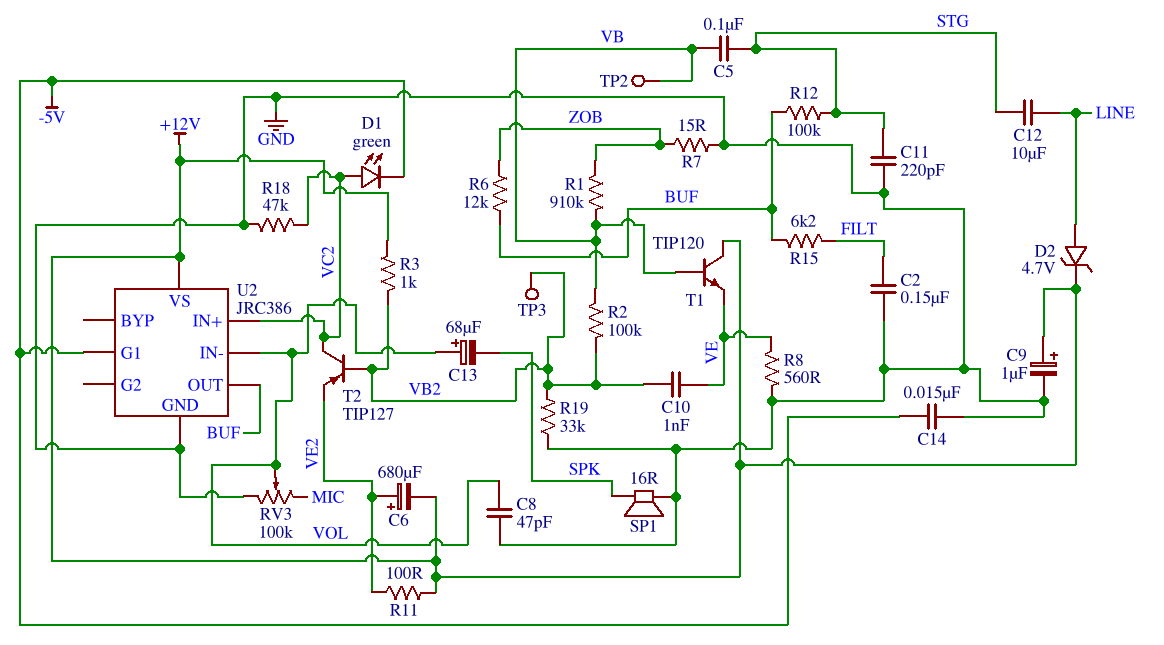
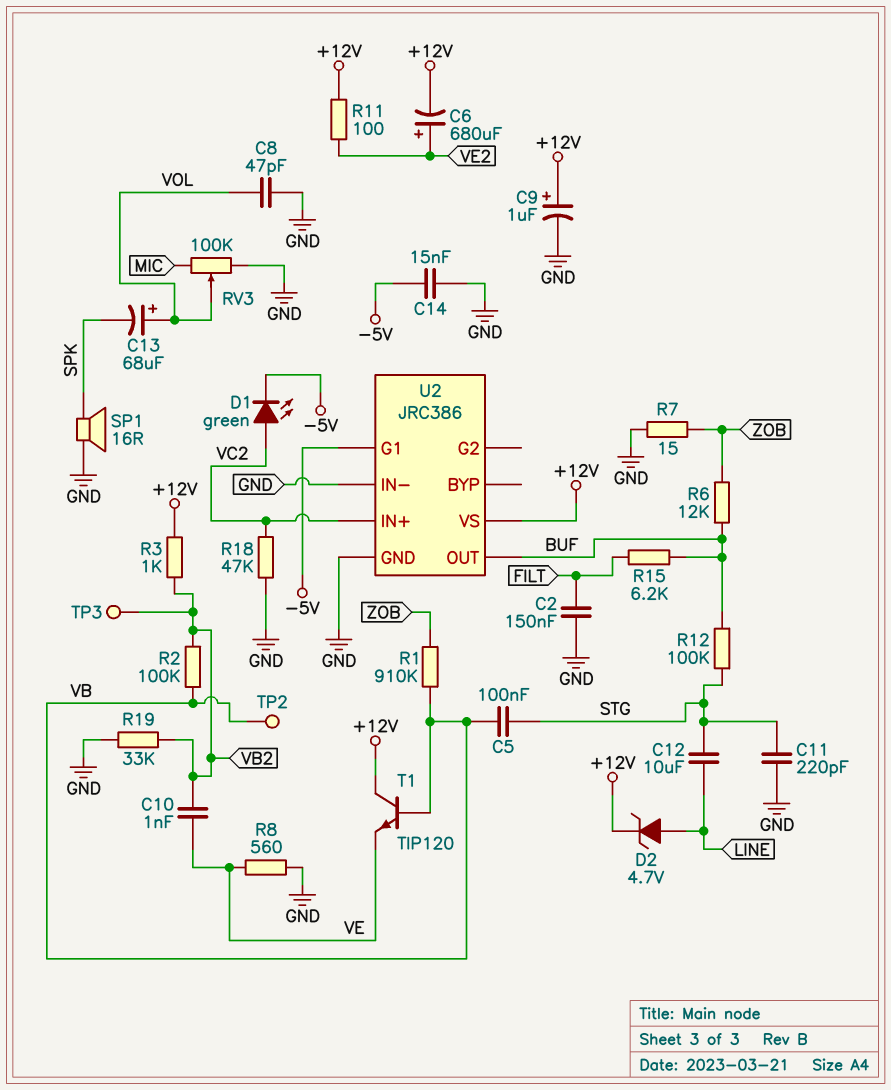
T2: PNP TIP127 (B VB2, C VC2, E VE2) -> none
U2 pin IN-: VOL -> GND

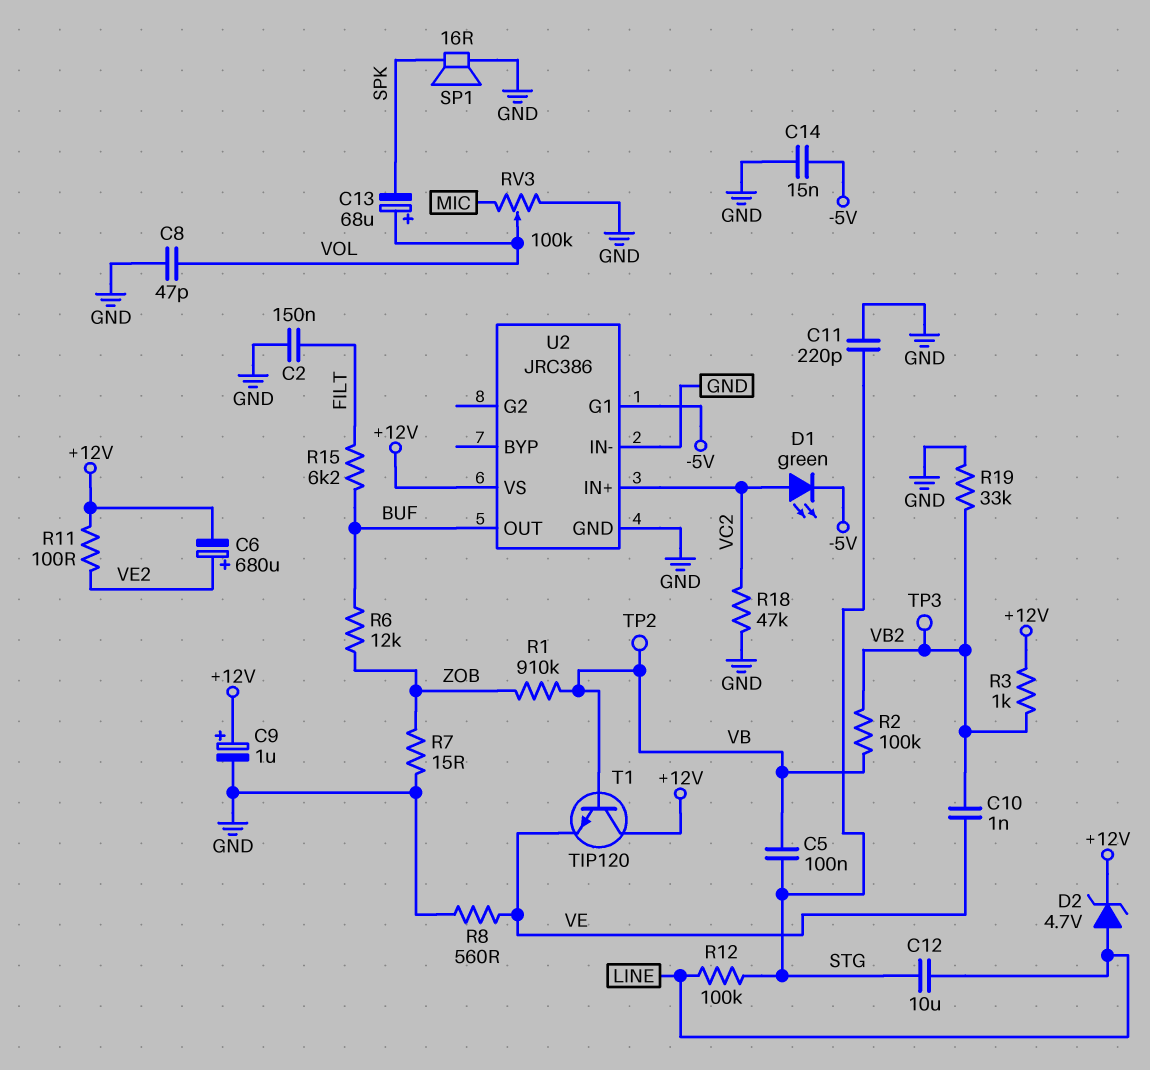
R12: 100k (BUF, STG) -> 100k (LINE, STG)

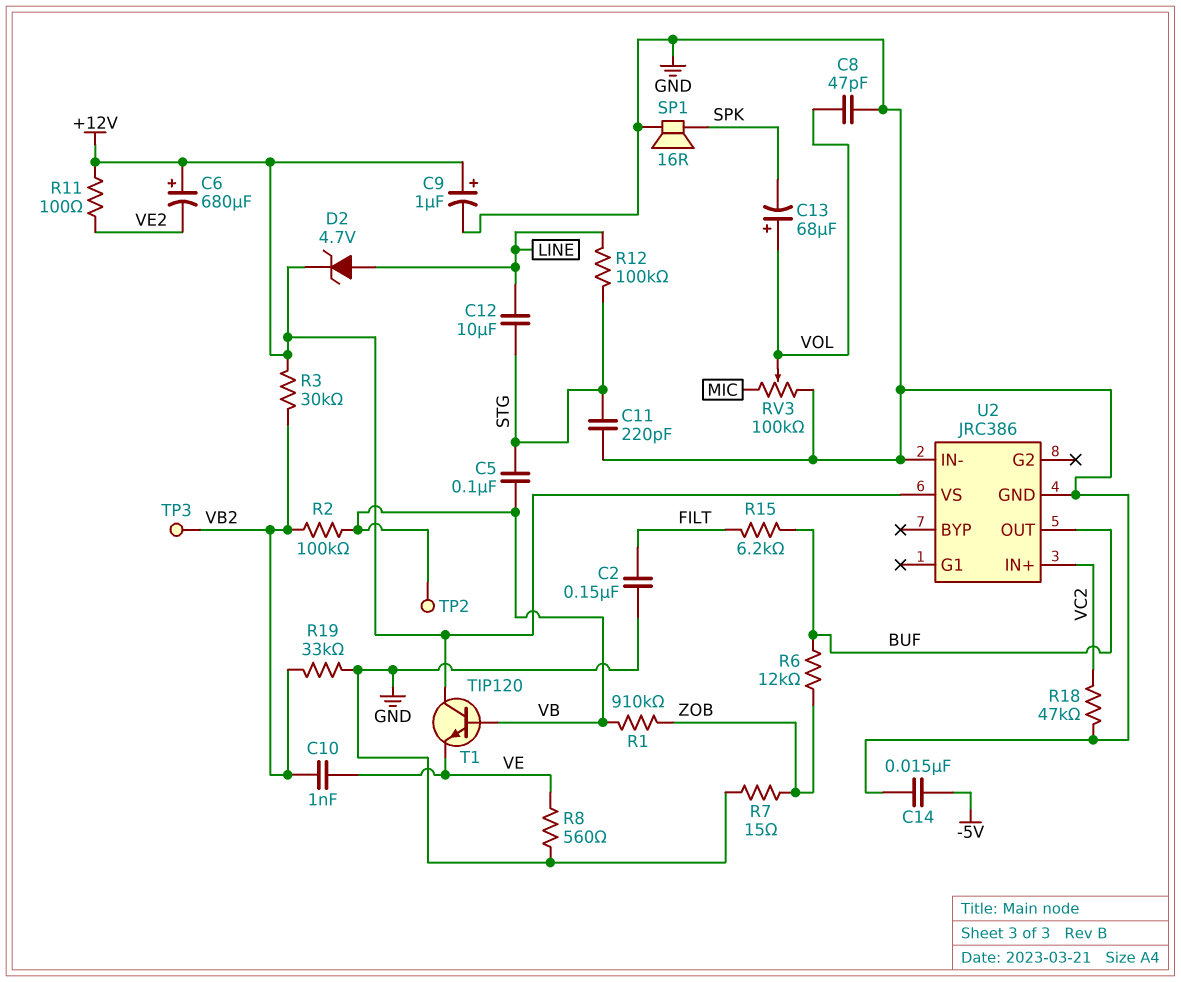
C6: 680uF (plus VE2, minus +12V) -> 680uF (plus +12V, minus VE2)
D1: LED green (A VC2, K -5V) -> none
R3: 1k (+12V, VB2) -> 30k (+12V, VB2)
U2 pin G1: -5V -> none

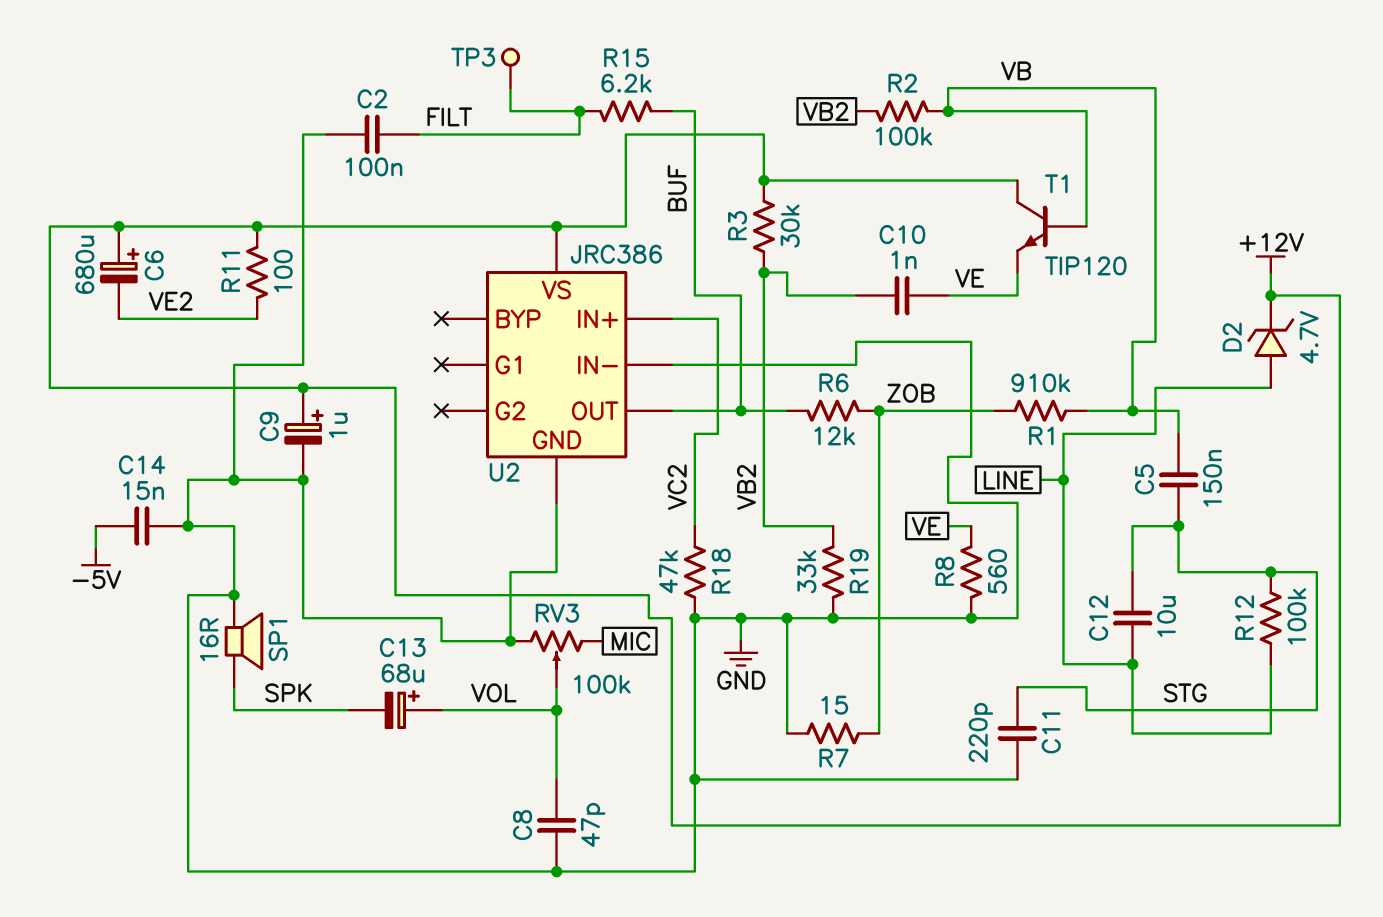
C2: 150nF (FILT, GND) -> 100nF (FILT, GND)
C5: 100nF (STG, VB) -> 150nF (STG, VB)
TP2: test point (VB) -> none
TP3: test point (VB2) -> test point (FILT)

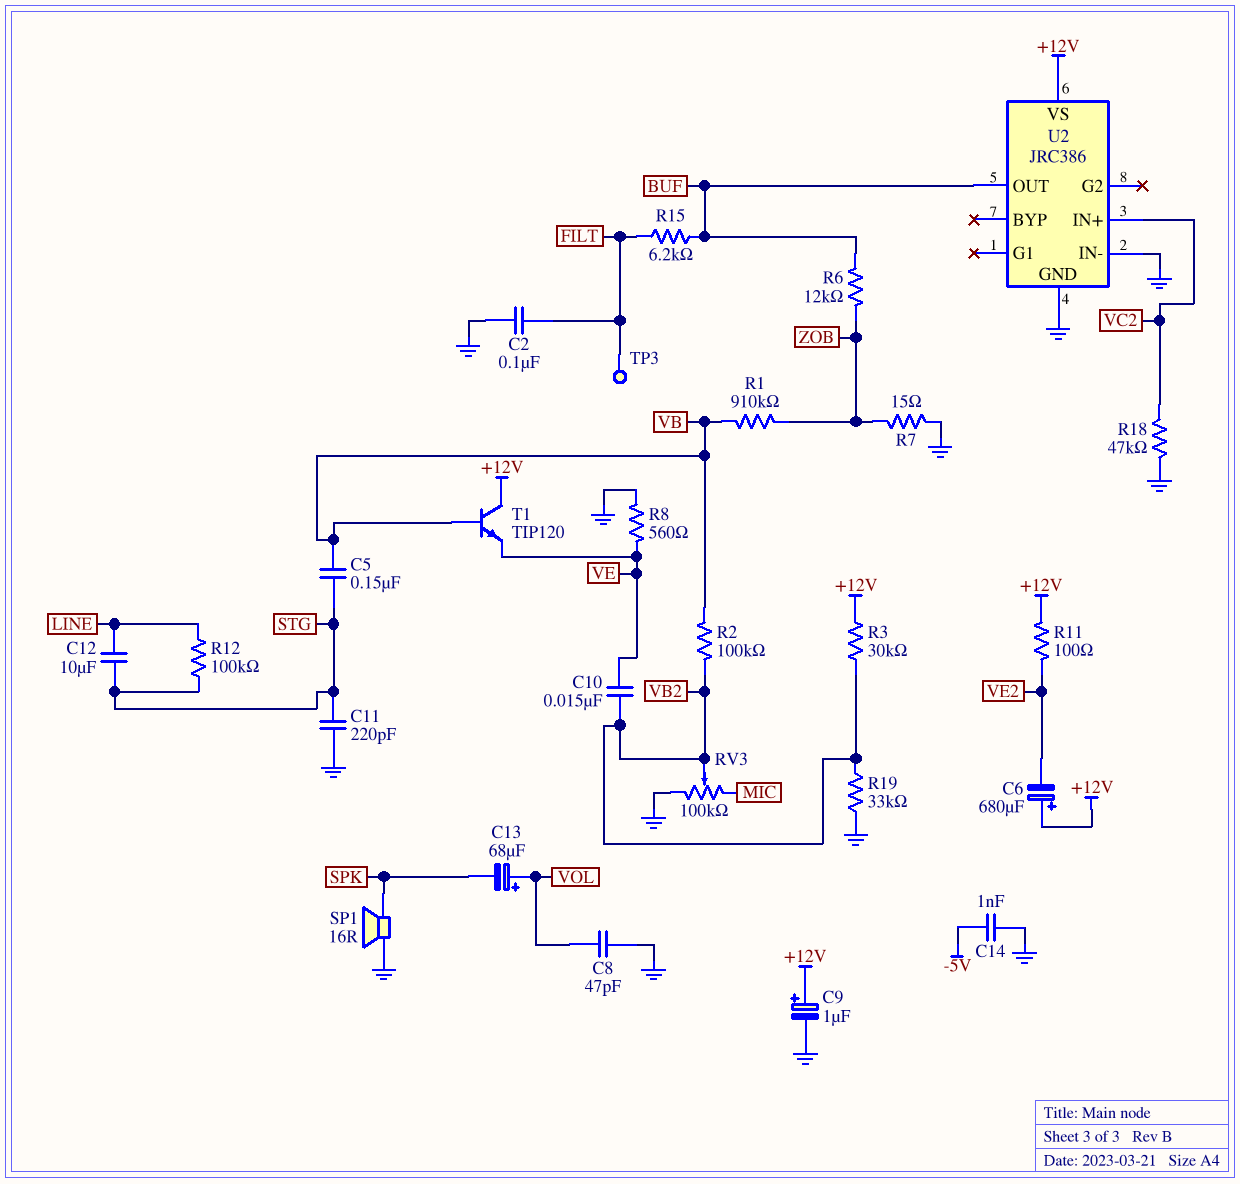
C10: 1nF (VB2, VE) -> 15nF (VB2, VE)
C14: 15nF (-5V, GND) -> 1nF (-5V, GND)
D2: zener 4.7V (A LINE, K +12V) -> none
RV3: 100k (GND, MIC, wiper VOL) -> 100k (GND, MIC, wiper VB2)

